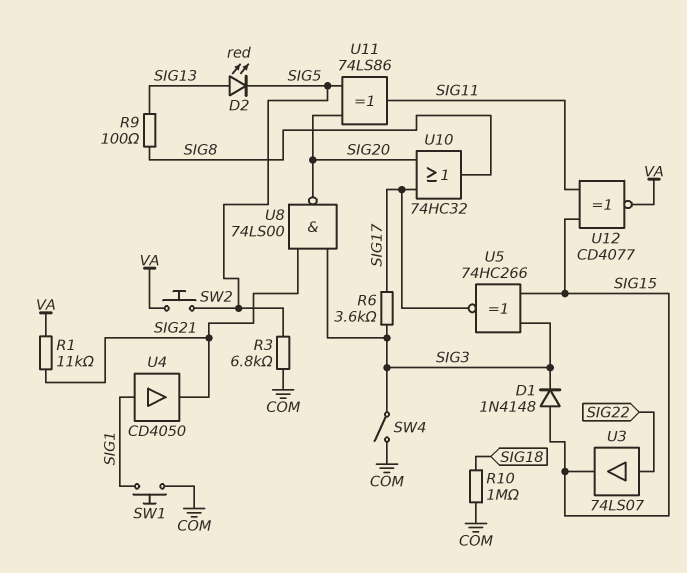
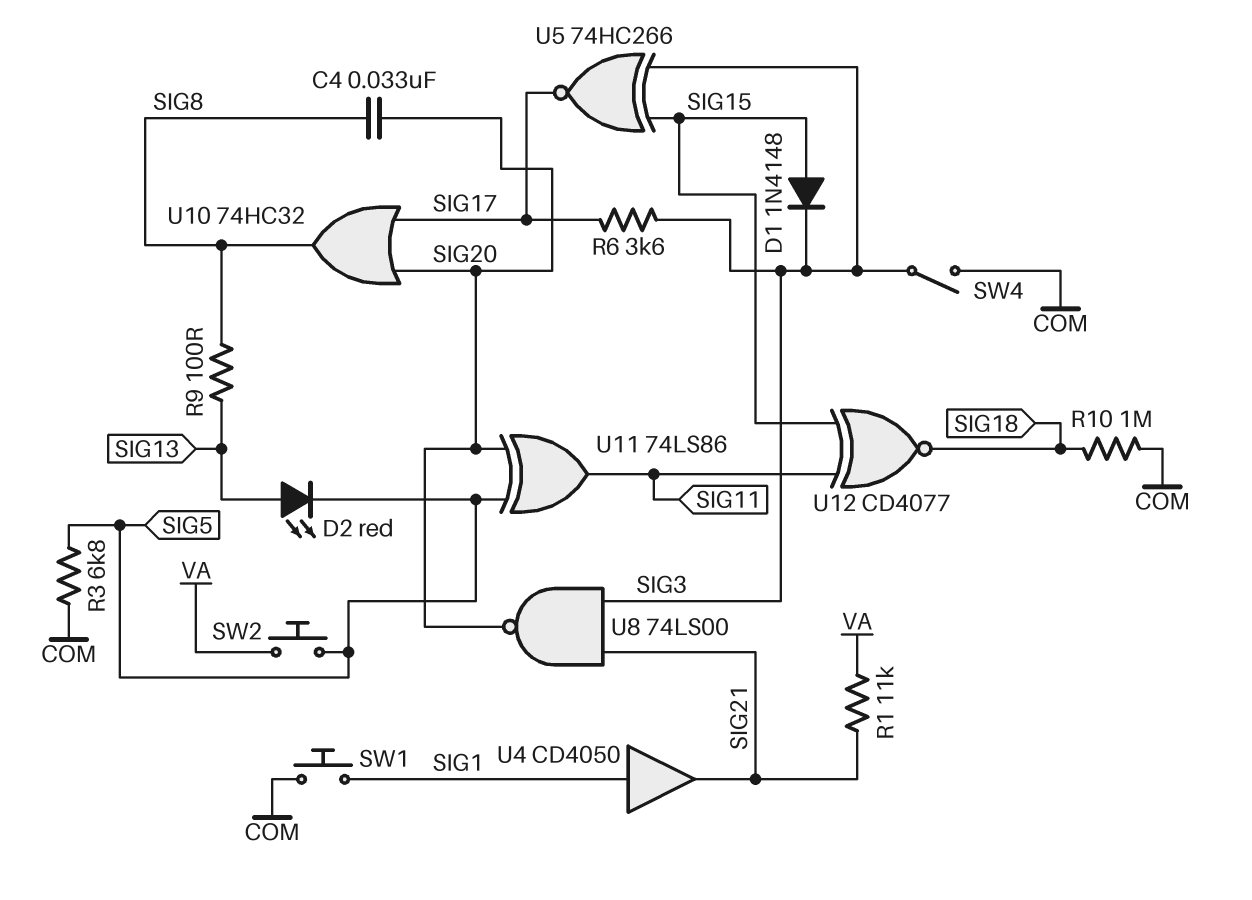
C4: none -> 33nF (SIG8, SIG20)
U3: buffer 74LS07 (in SIG22, out SIG15) -> none
U12: XNOR CD4077 (in SIG11, in SIG15, out VA) -> XNOR CD4077 (in SIG11, in SIG15, out SIG18)

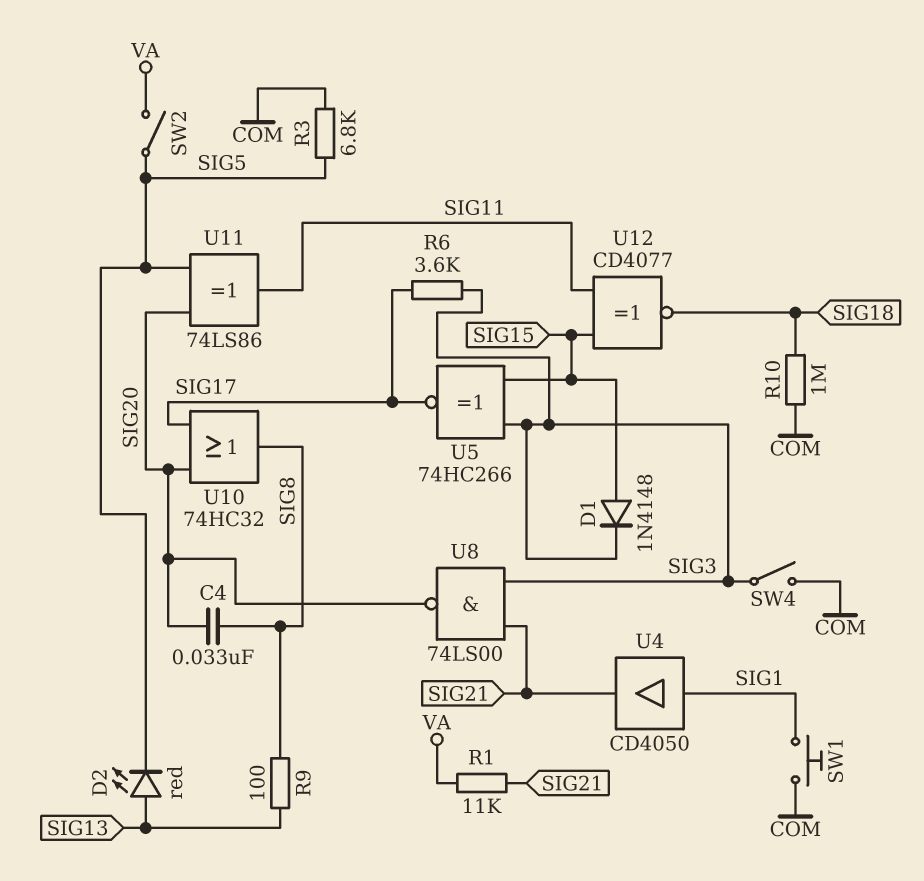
SW2: button (SIG5, VA) -> switch (SIG5, VA)

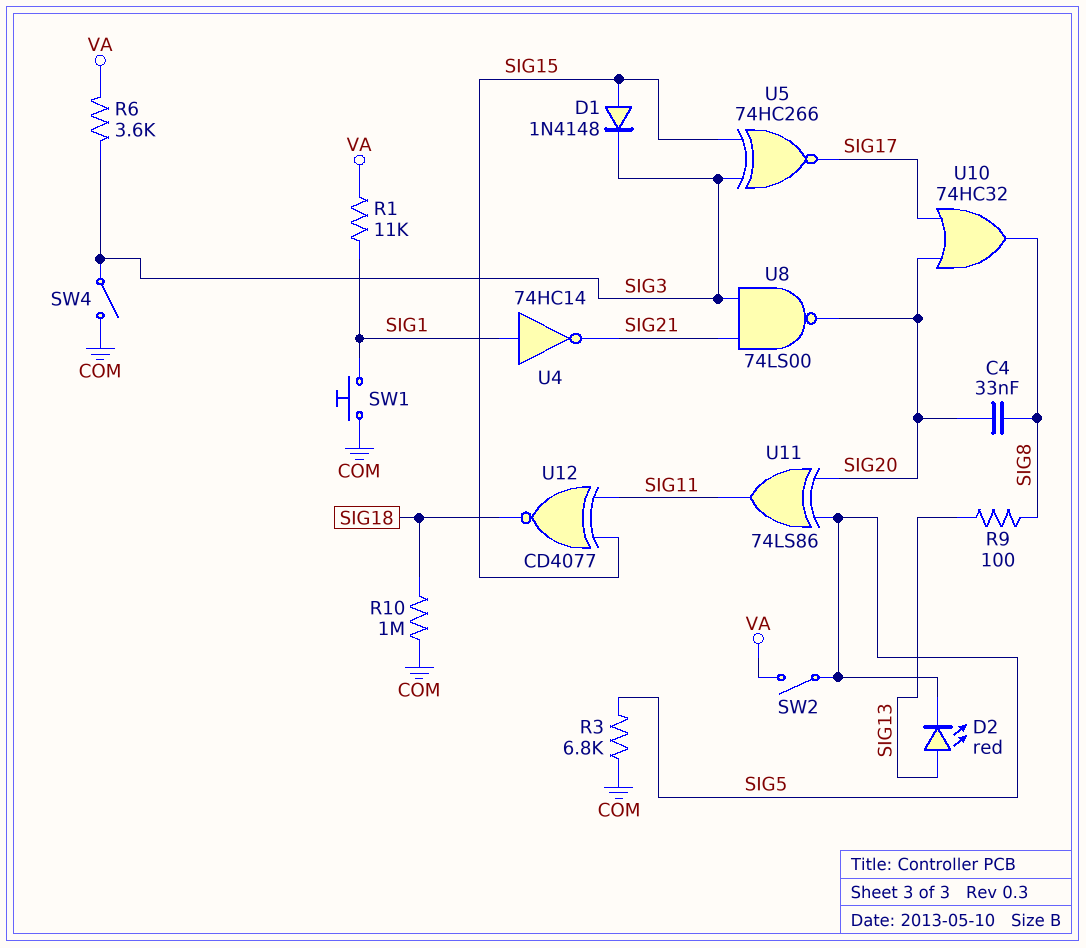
R1: 11k (SIG21, VA) -> 11k (SIG1, VA)
R6: 3.6k (SIG3, SIG17) -> 3.6k (SIG3, VA)
U4: buffer CD4050 (in SIG1, out SIG21) -> NOT 74HC14 (in SIG1, out SIG21)

